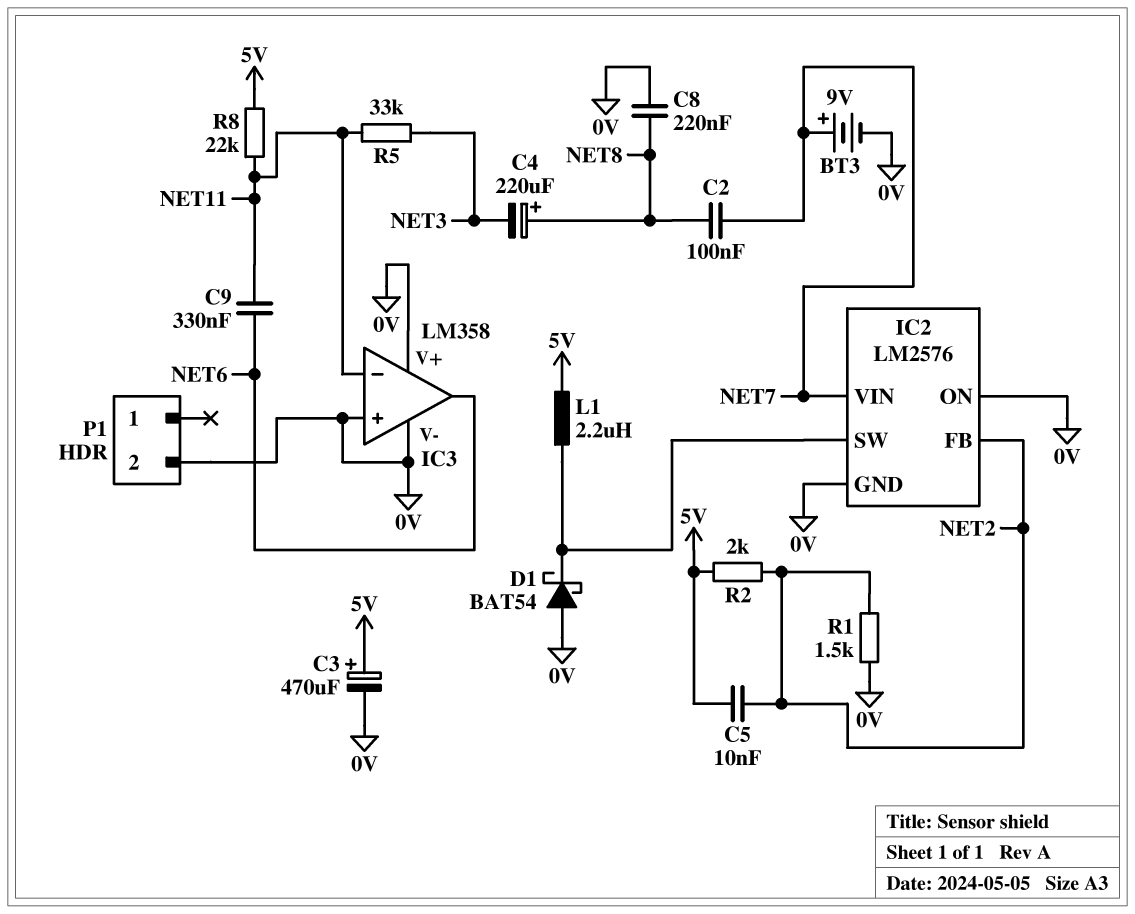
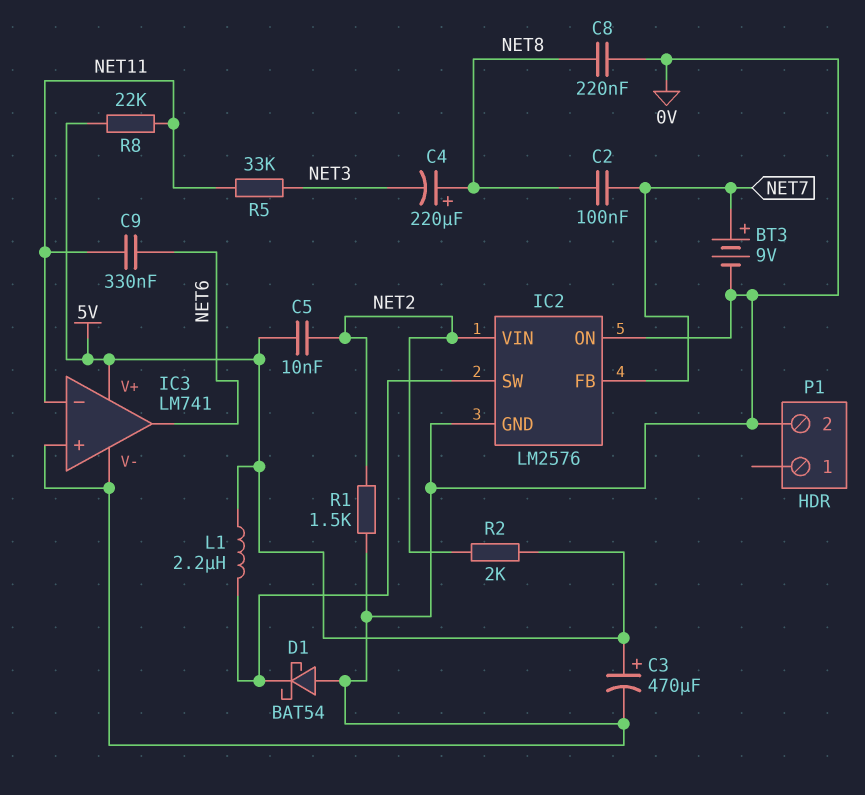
IC2 pin FB: NET2 -> NET7
IC2 pin VIN: NET7 -> NET2
IC3: LM358 -> LM741
IC3 pin V+: 0V -> 5V

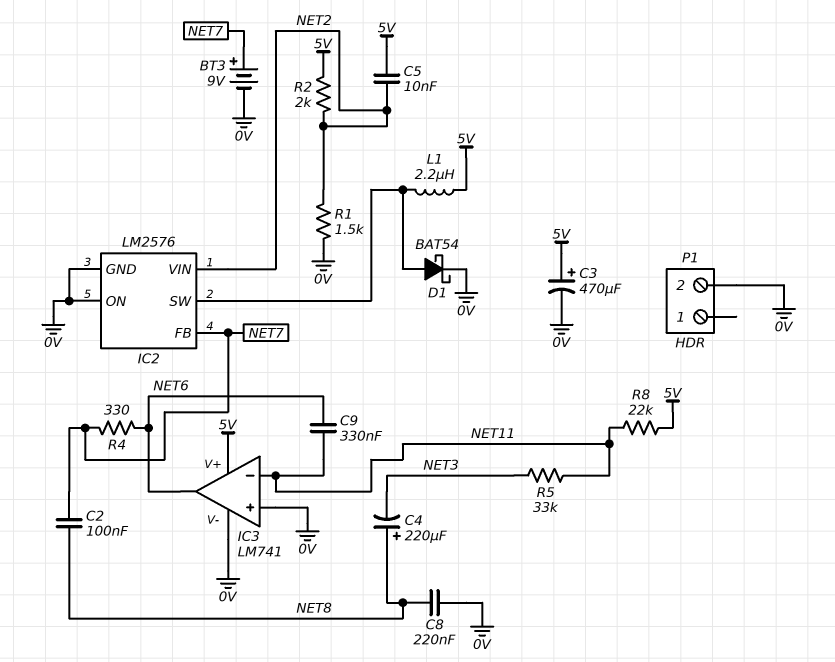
D1: schottky BAT54 (A 0V, K IC2/SW) -> schottky BAT54 (A IC2/SW, K 0V)
R4: none -> 330 (NET6, NET7)

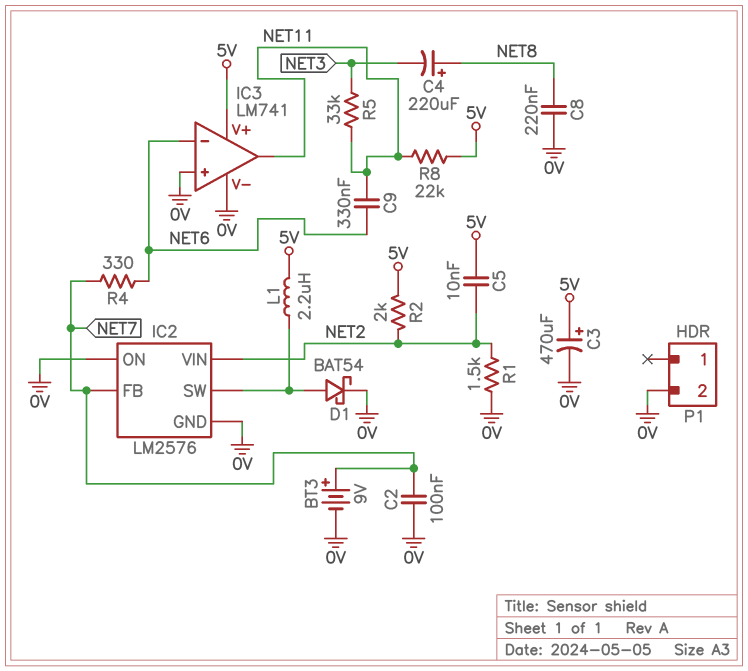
C2: 100nF (NET7, NET8) -> 100nF (0V, NET7)
IC3 pin in-: NET11 -> NET6
IC3 pin out: NET6 -> NET11

